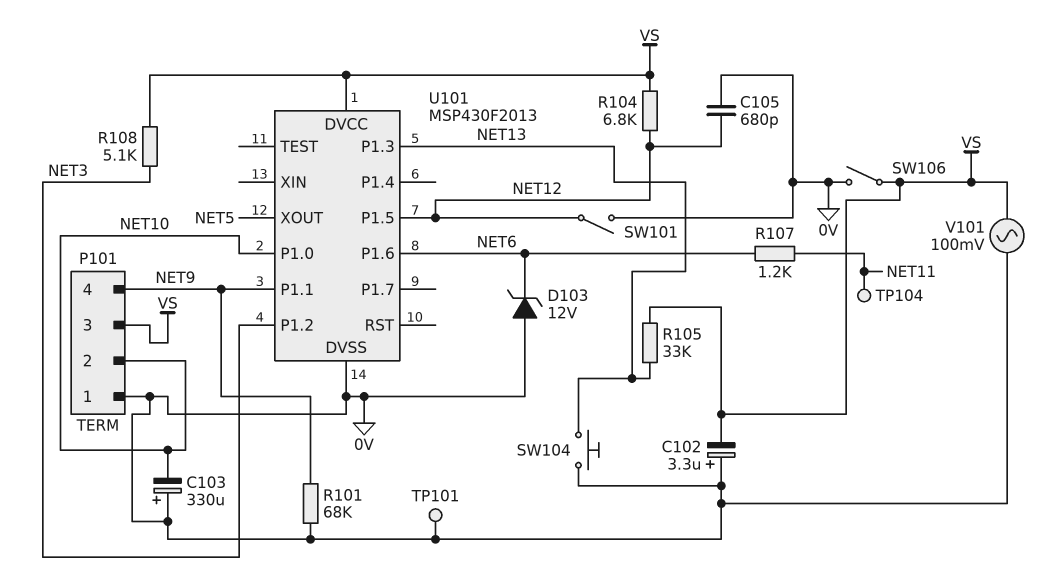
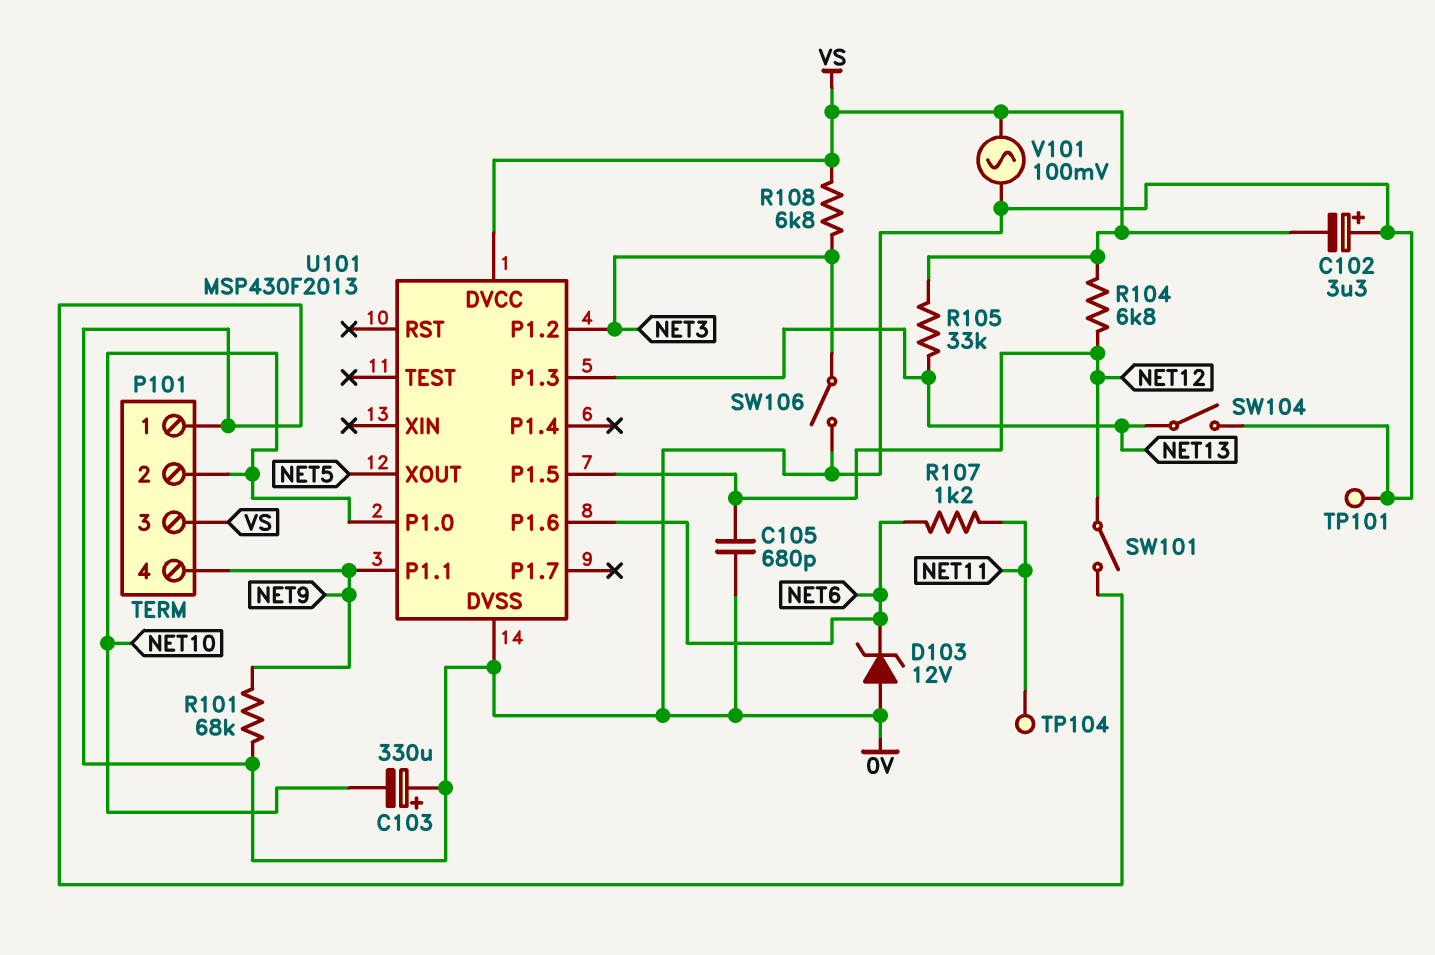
R108: 5.1k (NET3, VS) -> 6.8k (NET3, VS)
SW104: button (0V, NET13) -> switch (0V, NET13)
SW106: switch (0V, VS) -> switch (0V, NET3)

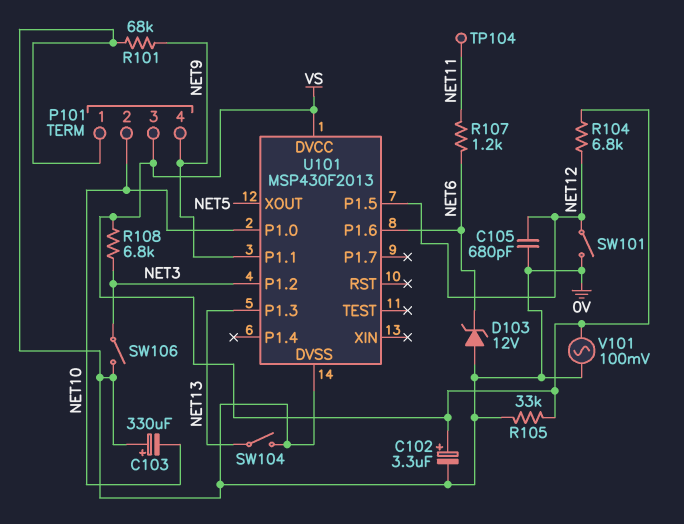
C102: 3.3uF (plus 0V, minus VS) -> 3.3uF (plus VS, minus 0V)
R105: 33k (NET13, VS) -> 33k (0V, VS)
TP101: test point (0V) -> none

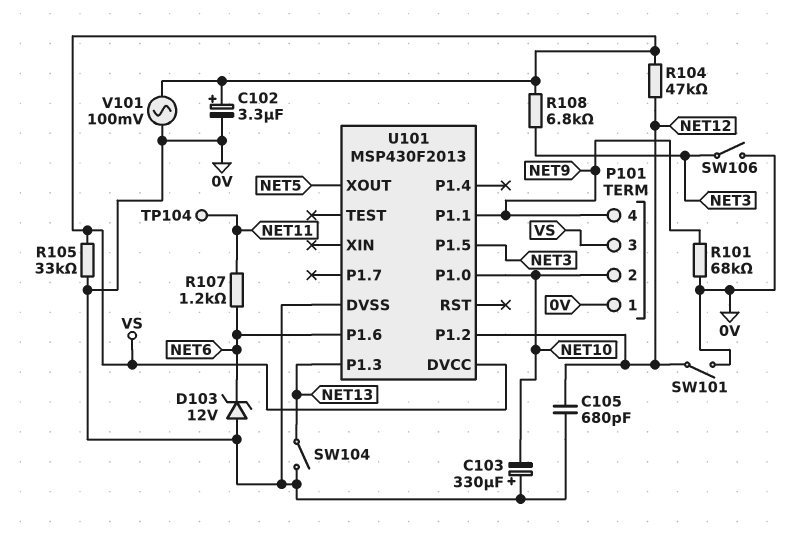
R104: 6.8k (NET12, VS) -> 47k (NET12, VS)
U101 pin P1.2: NET3 -> NET12
U101 pin P1.5: NET12 -> NET3

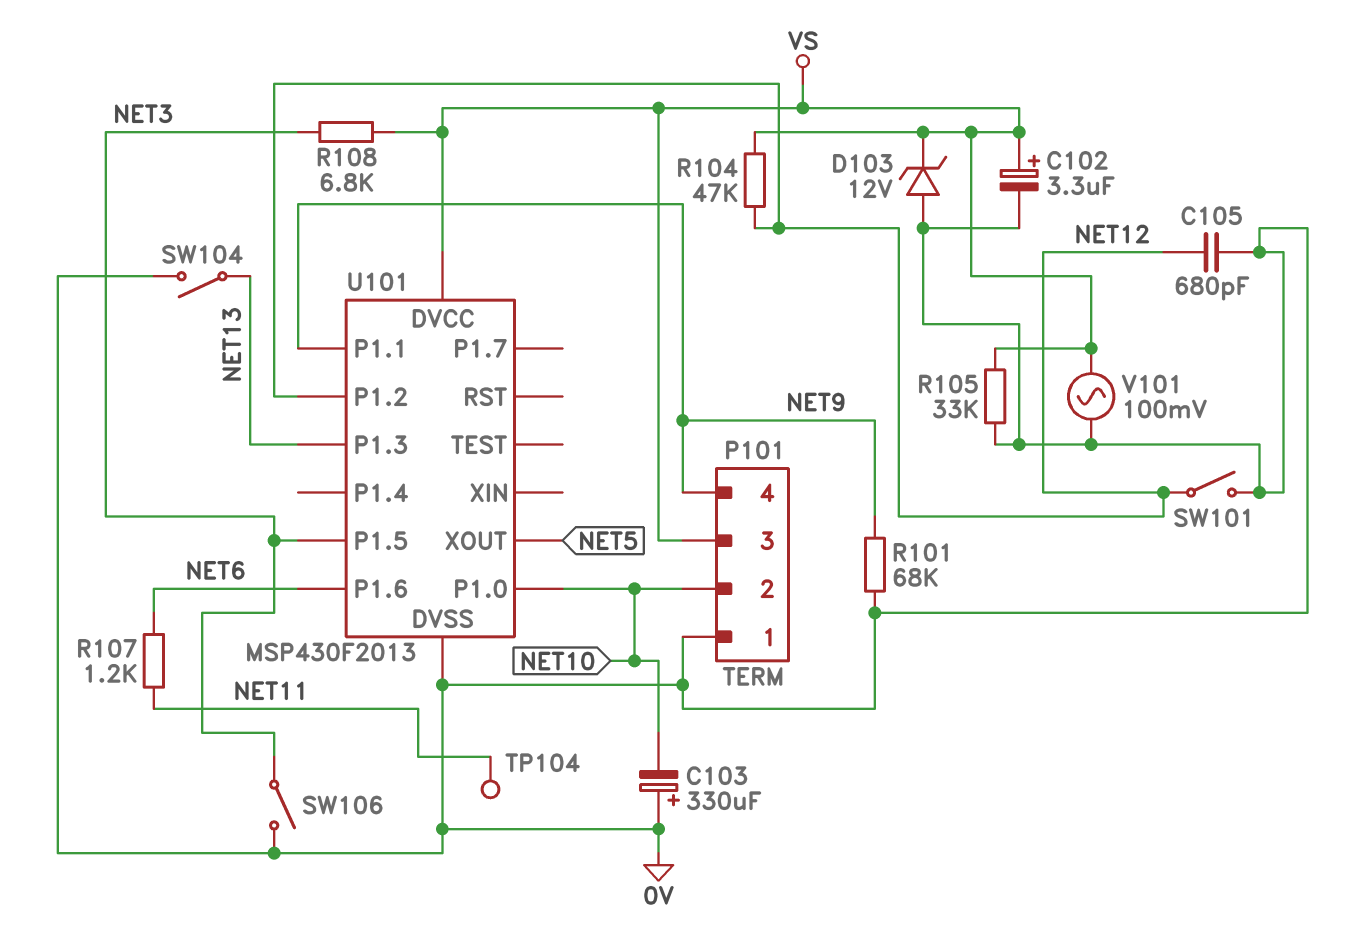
D103: zener 12V (A 0V, K NET6) -> zener 12V (A 0V, K VS)

